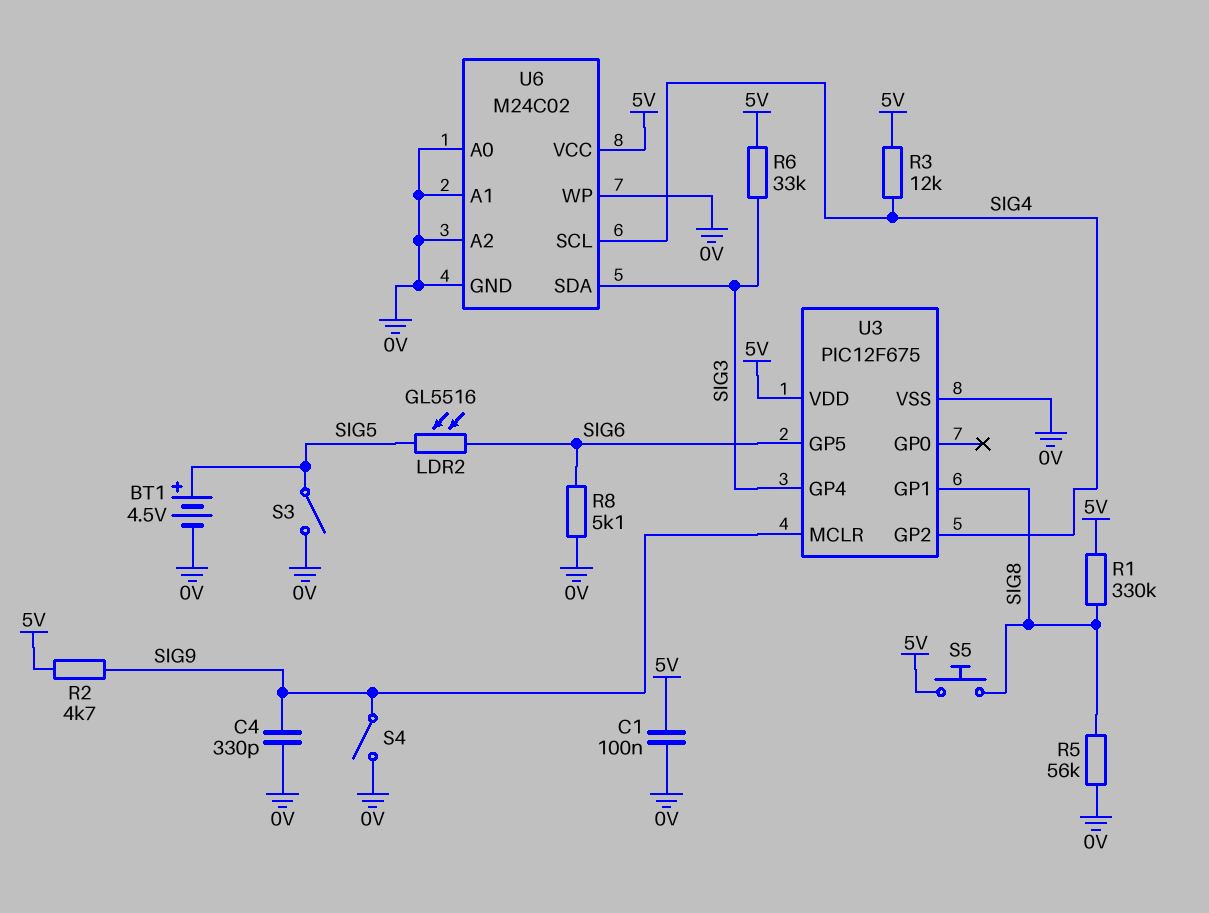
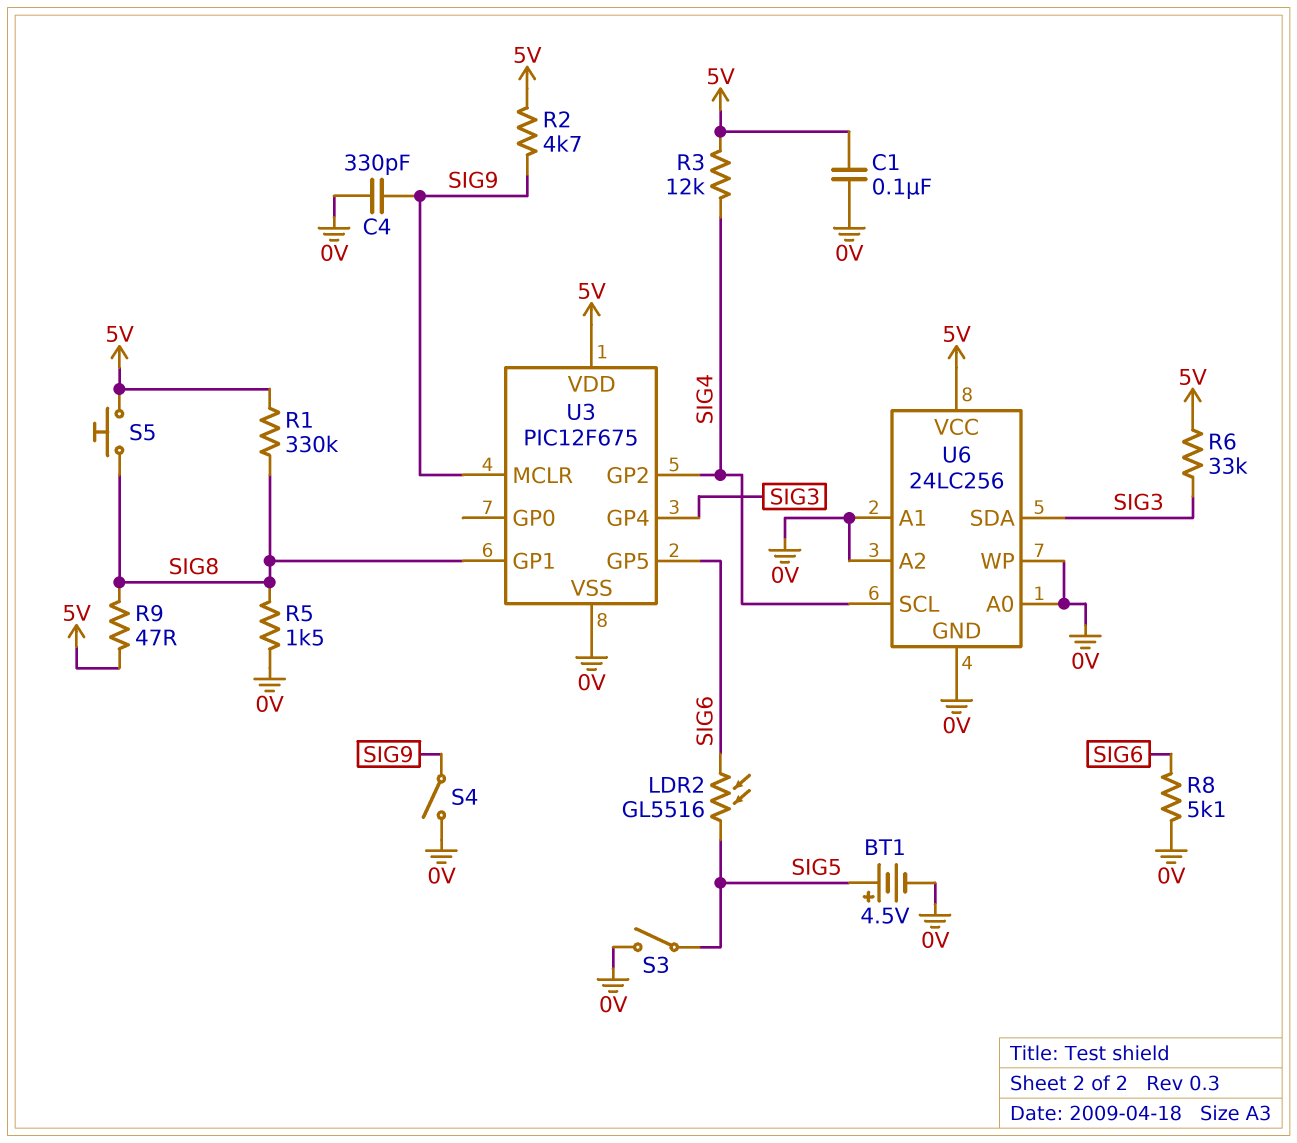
R5: 56k (0V, SIG8) -> 1.5k (0V, SIG8)
R9: none -> 47 (5V, SIG8)
U6: M24C02 -> 24LC256

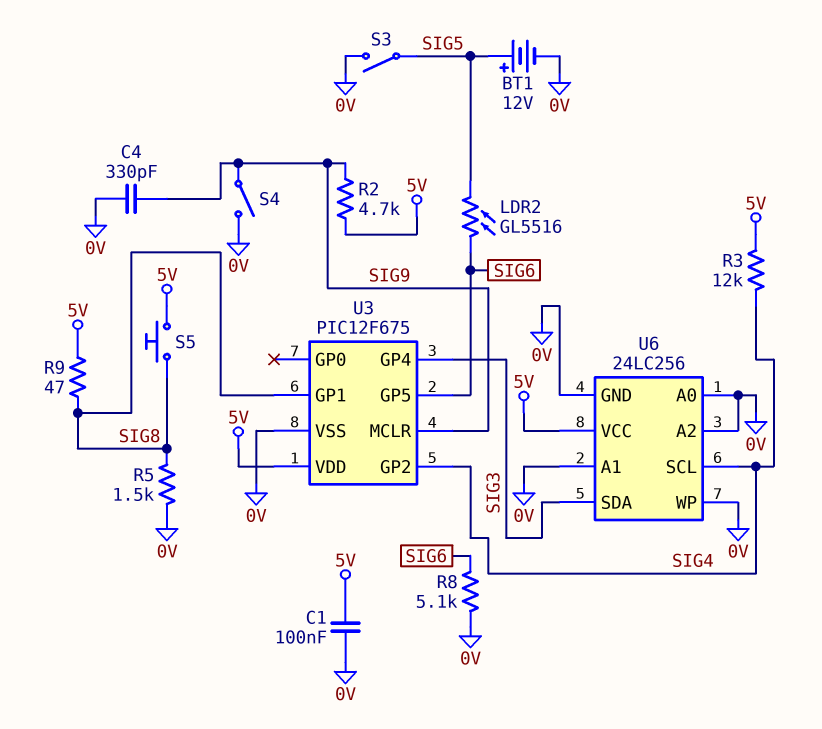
BT1: 4.5V (plus SIG5, minus 0V) -> 12V (plus SIG5, minus 0V)
R1: 330k (5V, SIG8) -> none
R6: 33k (5V, SIG3) -> none

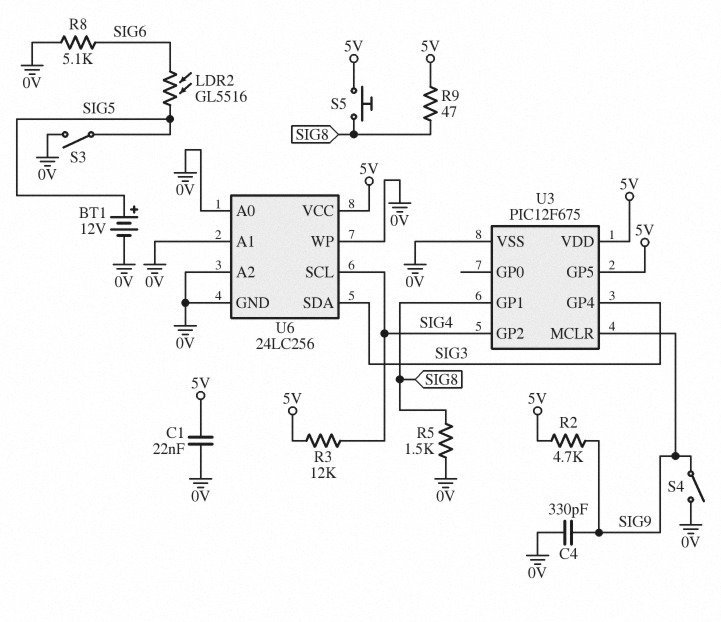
C1: 100nF (0V, 5V) -> 22nF (0V, 5V)
U3 pin GP5: SIG6 -> 5V

